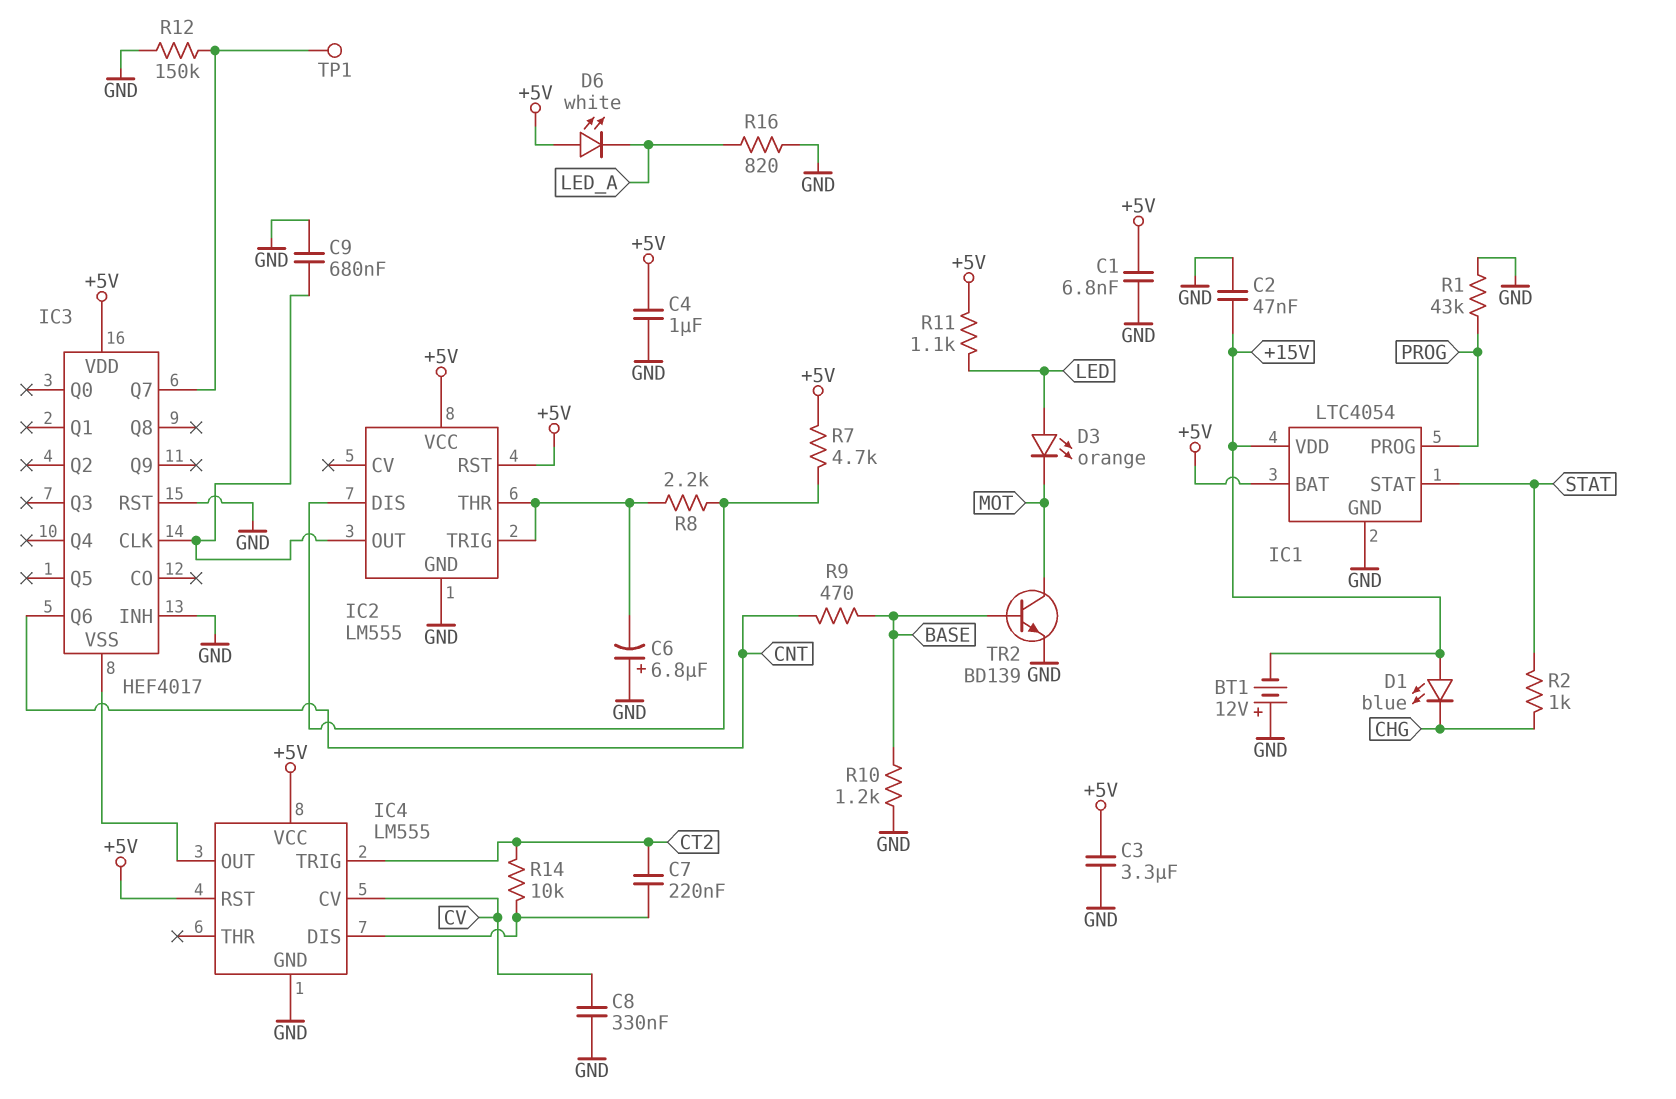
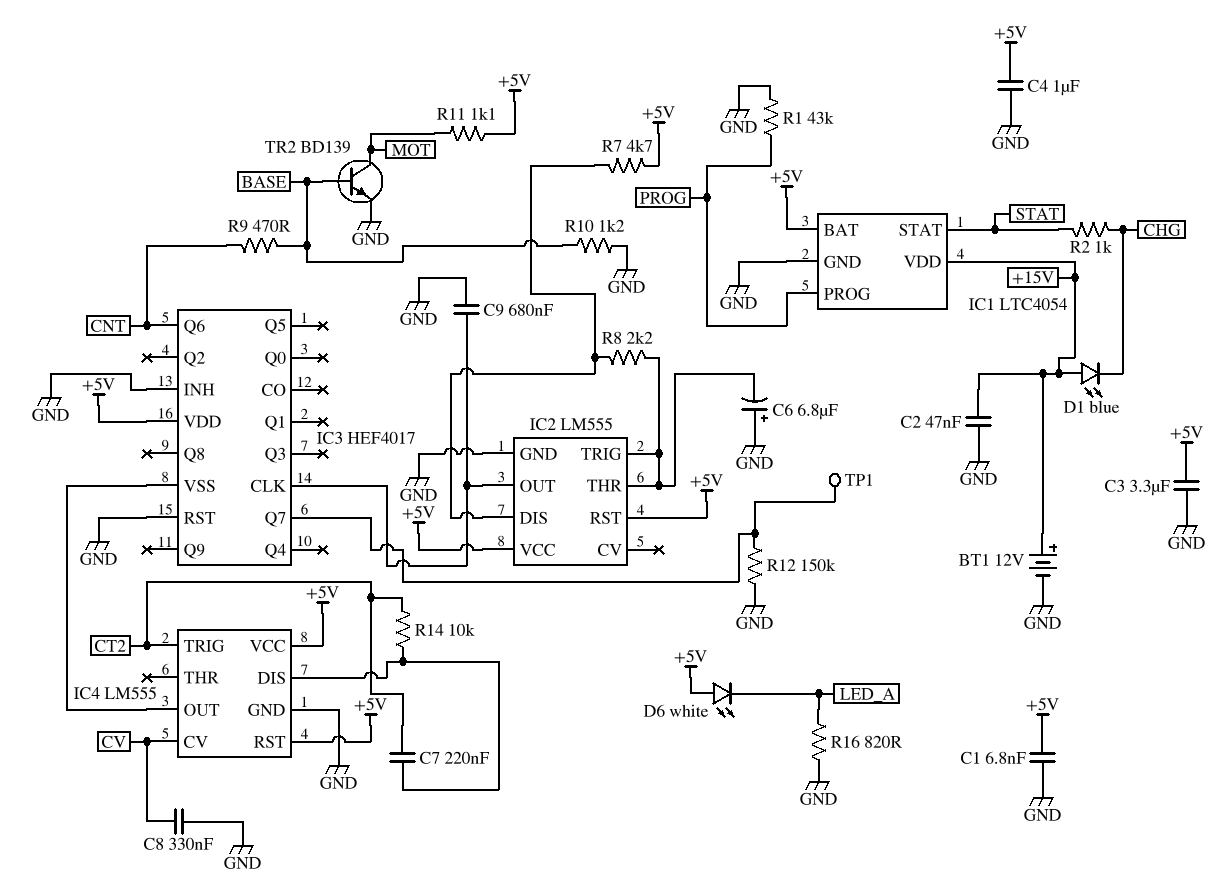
BT1: 12V (plus GND, minus +15V) -> 12V (plus +15V, minus GND)
D3: LED orange (A LED, K MOT) -> none
R11: 1.1k (+5V, LED) -> 1.1k (+5V, MOT)

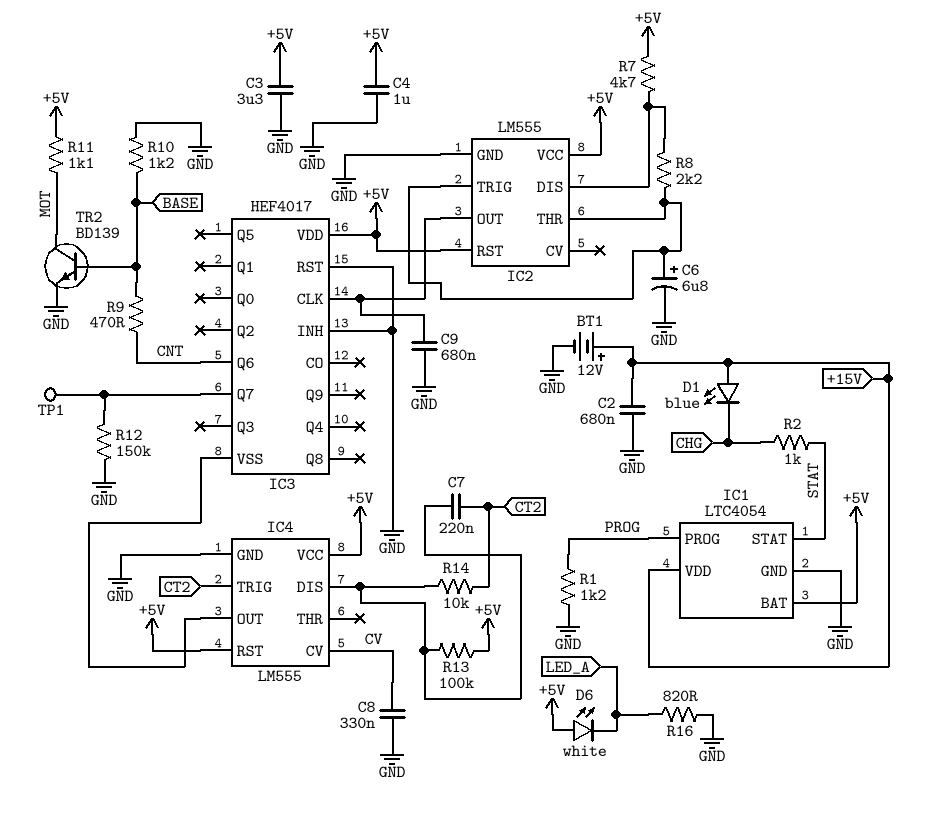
C1: 6.8nF (+5V, GND) -> none
C2: 47nF (+15V, GND) -> 680nF (+15V, GND)
C6: 6.8uF (plus GND, minus IC2/THR) -> 6.8uF (plus IC2/THR, minus GND)
R1: 43k (GND, PROG) -> 1.2k (GND, PROG)
R13: none -> 100k (+5V, IC4/DIS)

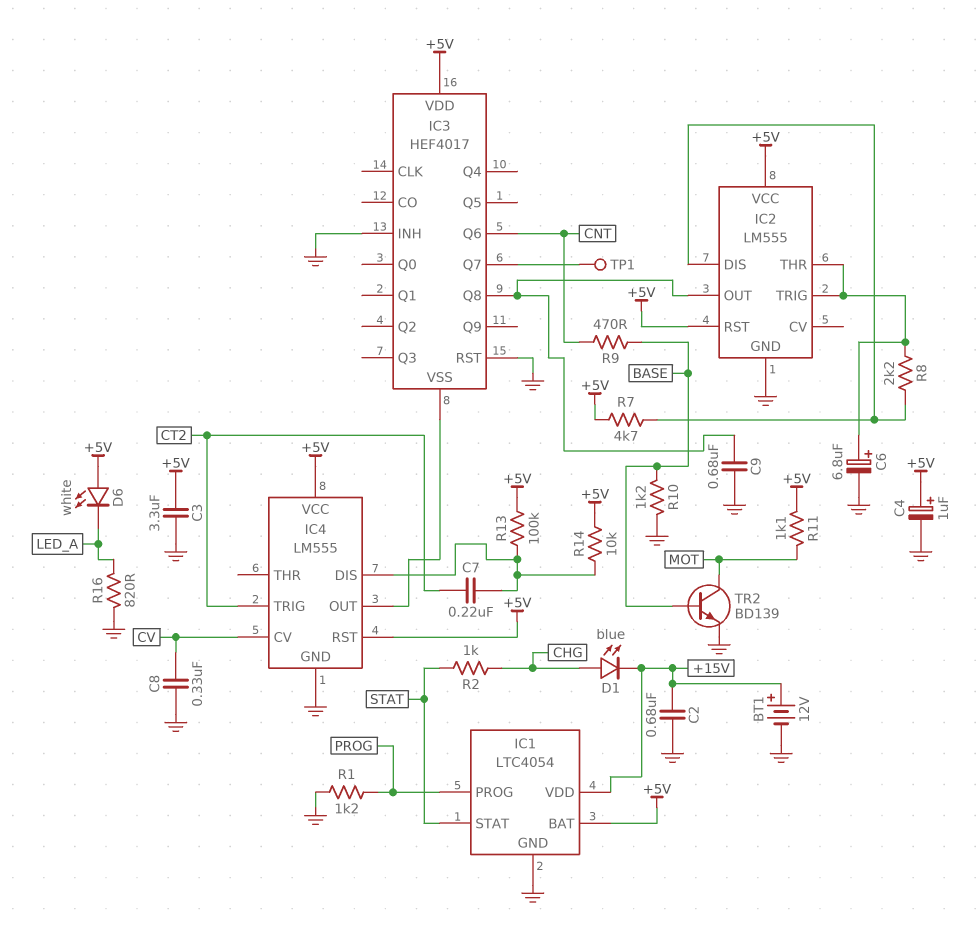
C4: 1uF (+5V, GND) -> 1uF (plus +5V, minus GND)
D1: LED blue (A +15V, K CHG) -> LED blue (A CHG, K +15V)
IC3 pin CLK: IC2/OUT -> none
IC3 pin Q8: none -> IC2/OUT
R12: 150k (GND, IC3/Q7) -> none
R14: 10k (CT2, IC4/DIS) -> 10k (+5V, IC4/DIS)

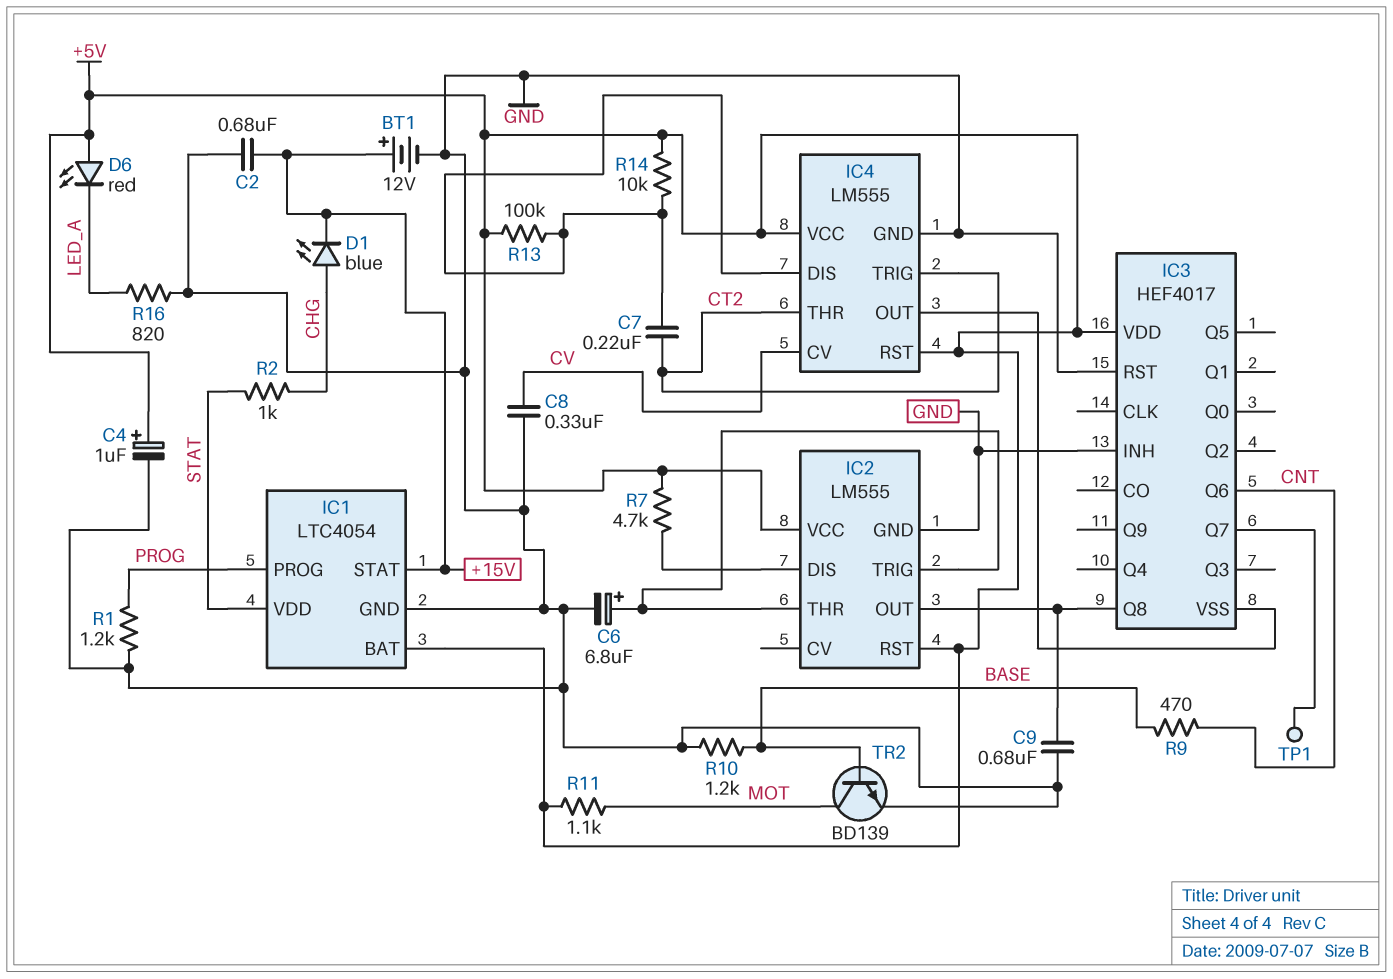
C3: 3.3uF (+5V, GND) -> none
D6: LED white (A +5V, K LED_A) -> LED red (A +5V, K LED_A)
IC1 pin STAT: STAT -> +15V
IC1 pin VDD: +15V -> STAT
IC4 pin THR: none -> CT2
R8: 2.2k (IC2/DIS, IC2/THR) -> none

